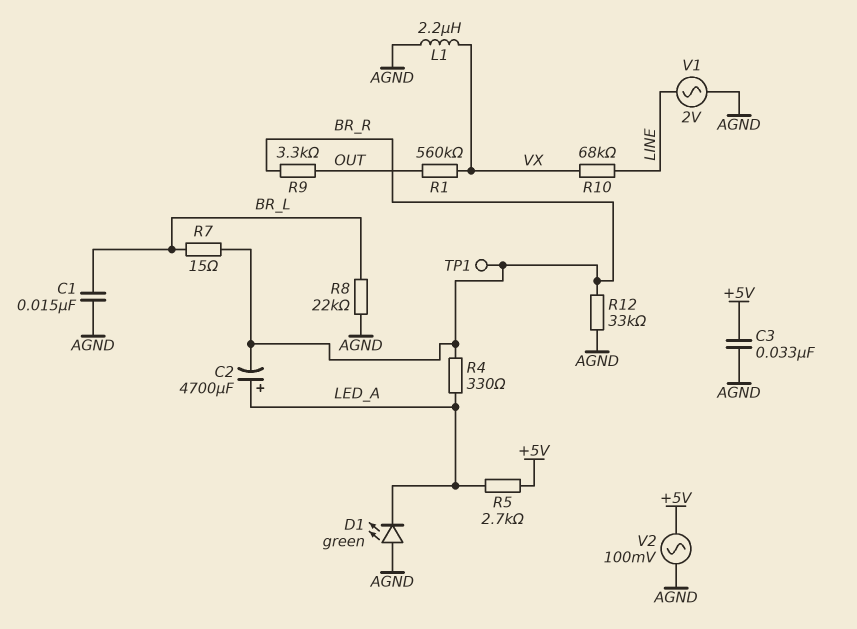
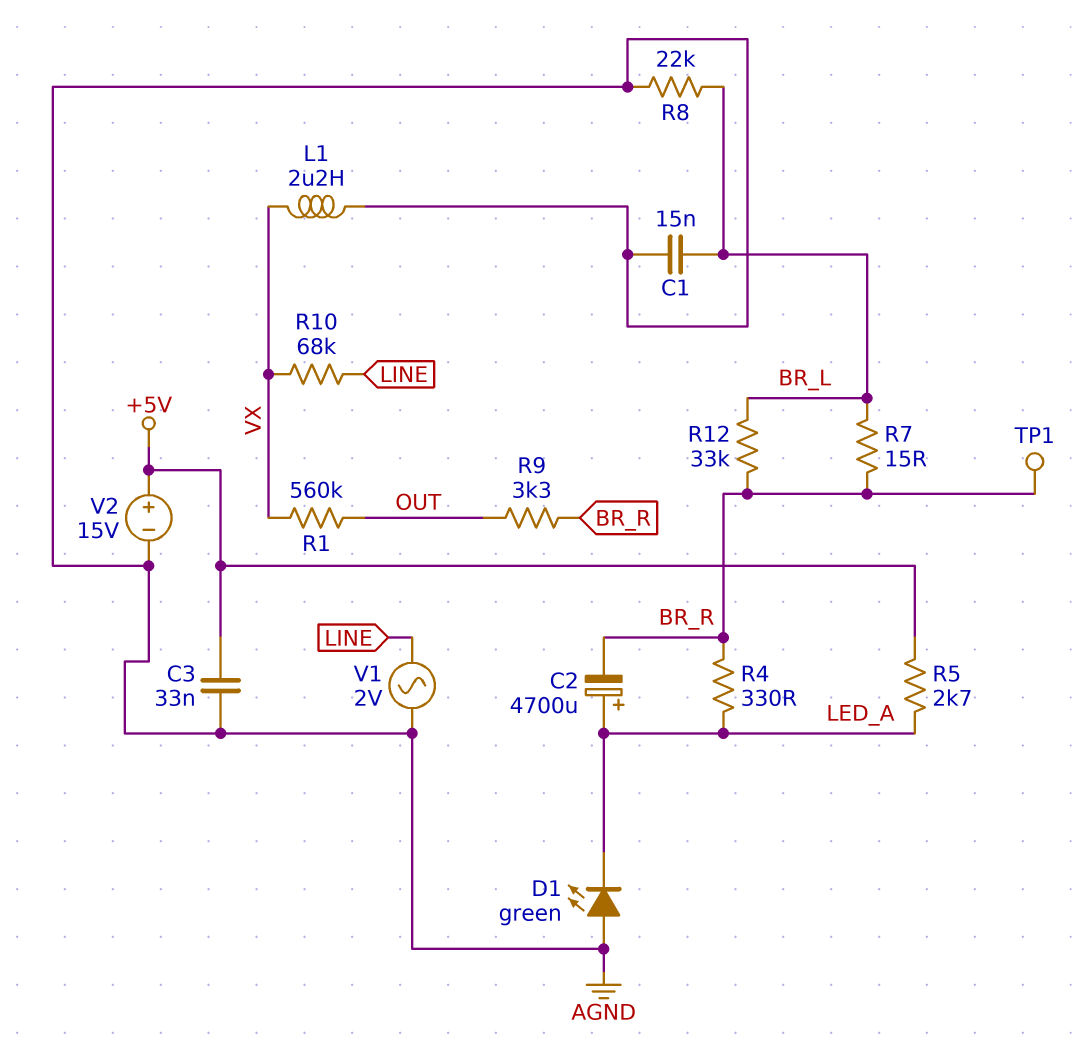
R12: 33k (AGND, BR_R) -> 33k (BR_L, BR_R)
V2: AC 100mV (+5V, AGND) -> 15V (plus +5V, minus AGND)

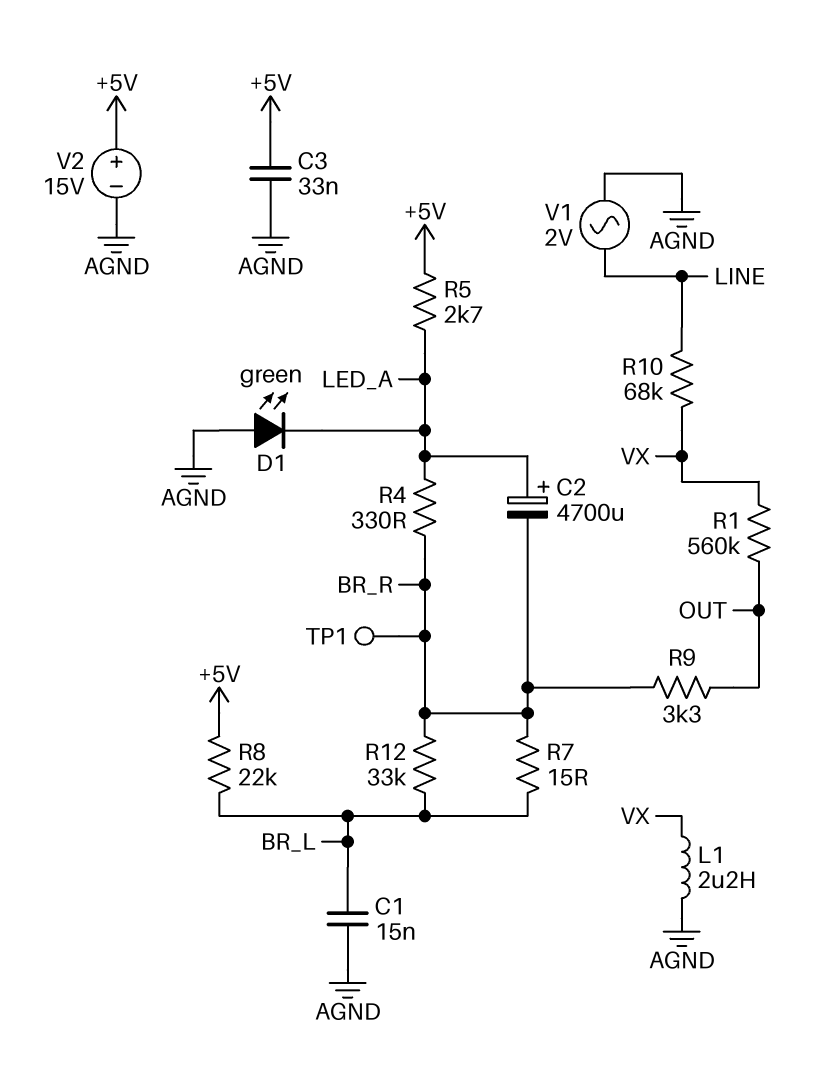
R8: 22k (AGND, BR_L) -> 22k (+5V, BR_L)

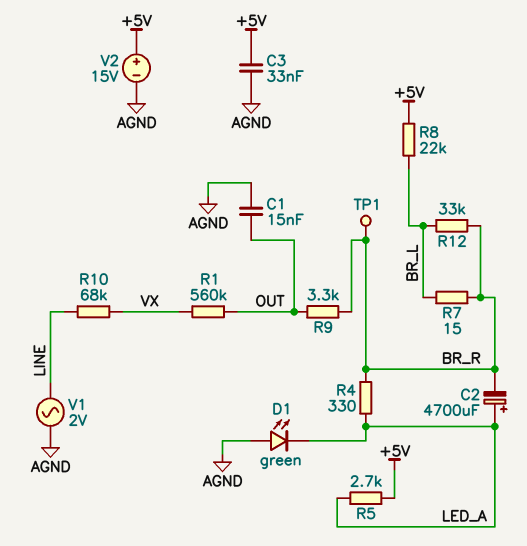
C1: 15nF (AGND, BR_L) -> 15nF (AGND, OUT)
L1: 2.2uH (AGND, VX) -> none

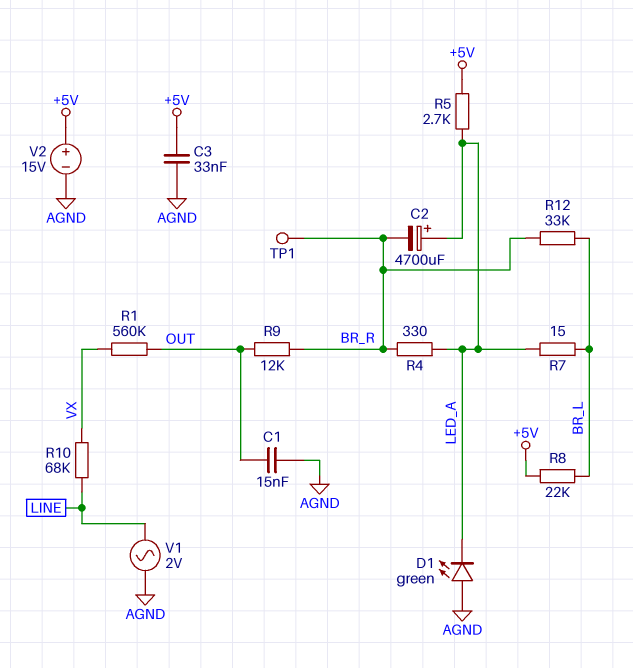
R7: 15 (BR_L, BR_R) -> 15 (BR_L, LED_A)
R9: 3.3k (BR_R, OUT) -> 12k (BR_R, OUT)

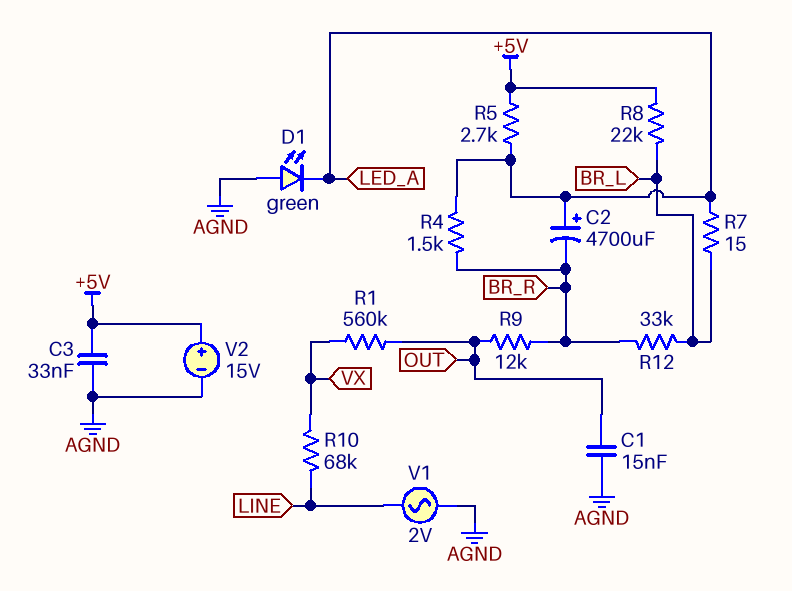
R4: 330 (BR_R, LED_A) -> 1.5k (BR_R, LED_A)
TP1: test point (BR_R) -> none

